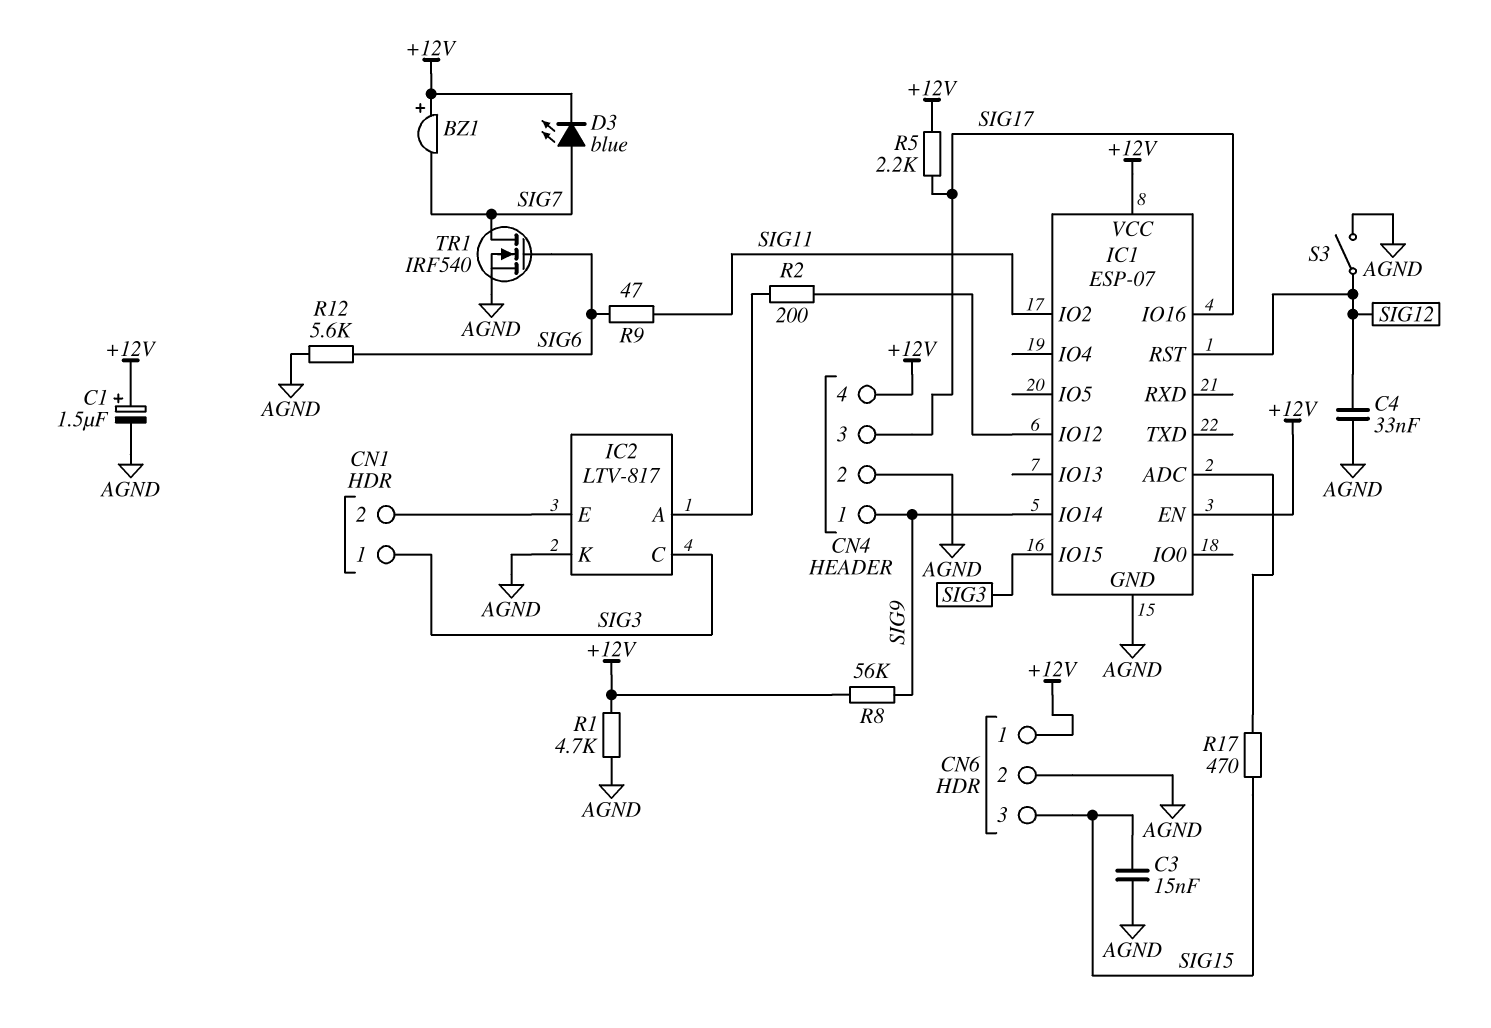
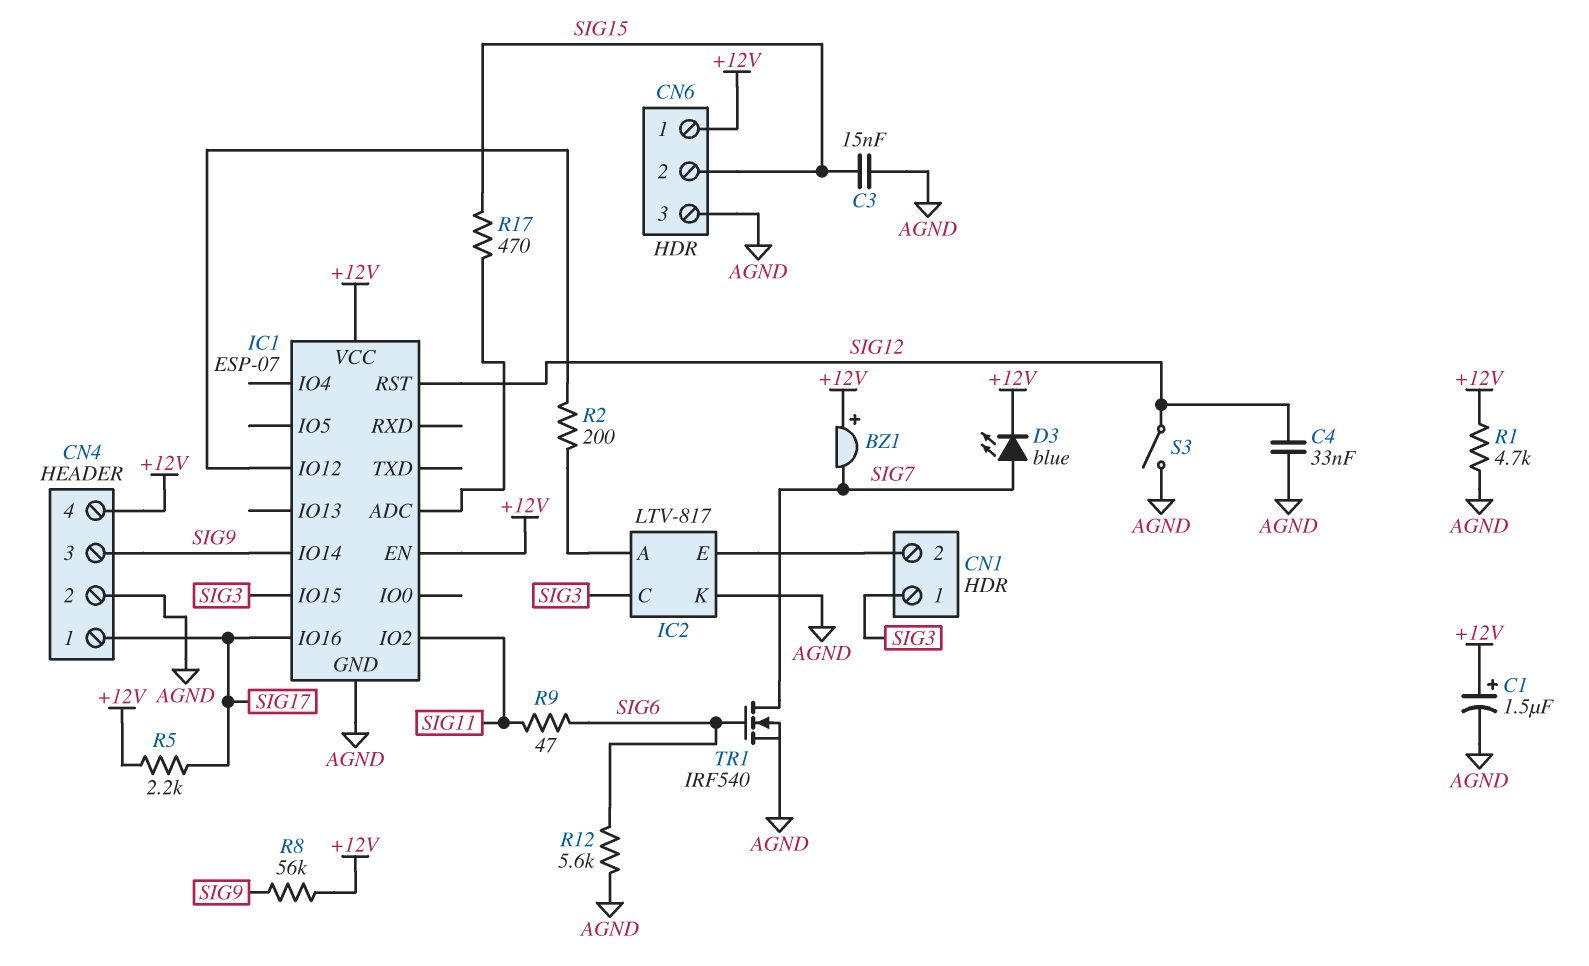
CN4 pin 1: SIG9 -> SIG17
CN4 pin 3: SIG17 -> SIG9
CN6 pin 2: AGND -> SIG15
CN6 pin 3: SIG15 -> AGND

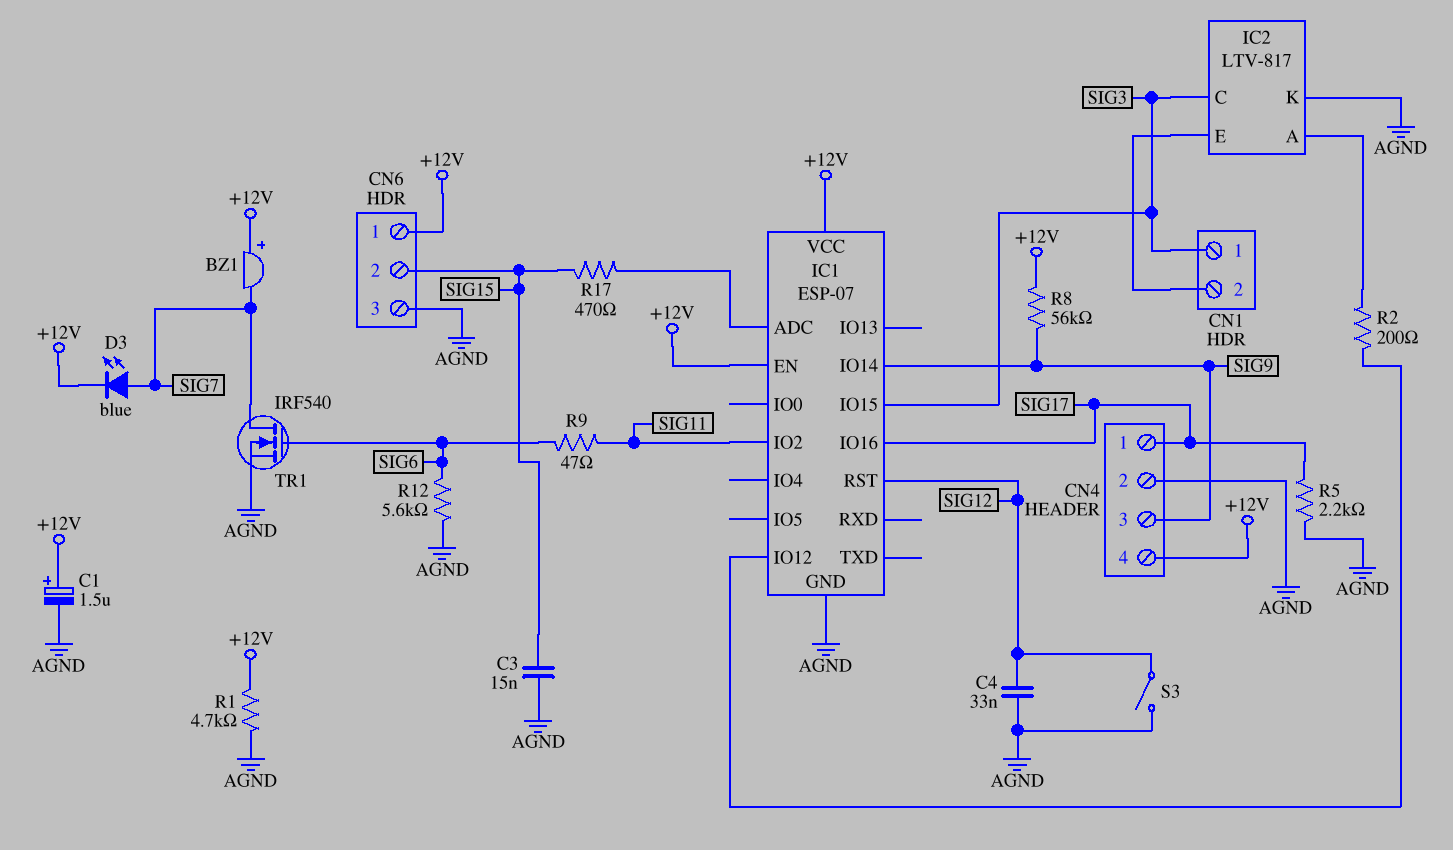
R5: 2.2k (+12V, SIG17) -> 2.2k (AGND, SIG17)

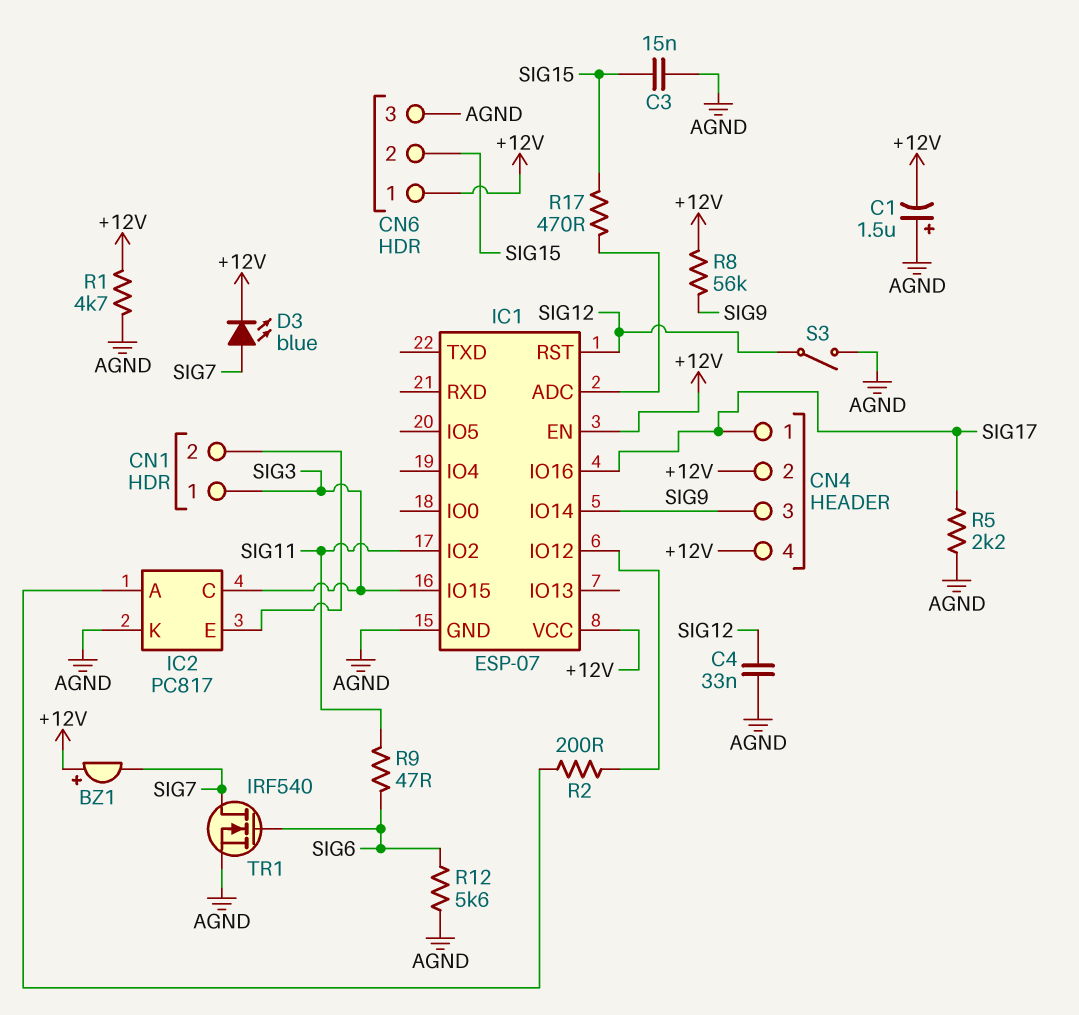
C1: 1.5uF (plus +12V, minus AGND) -> 1.5uF (plus AGND, minus +12V)
CN4 pin 2: AGND -> +12V
IC2: LTV-817 -> PC817

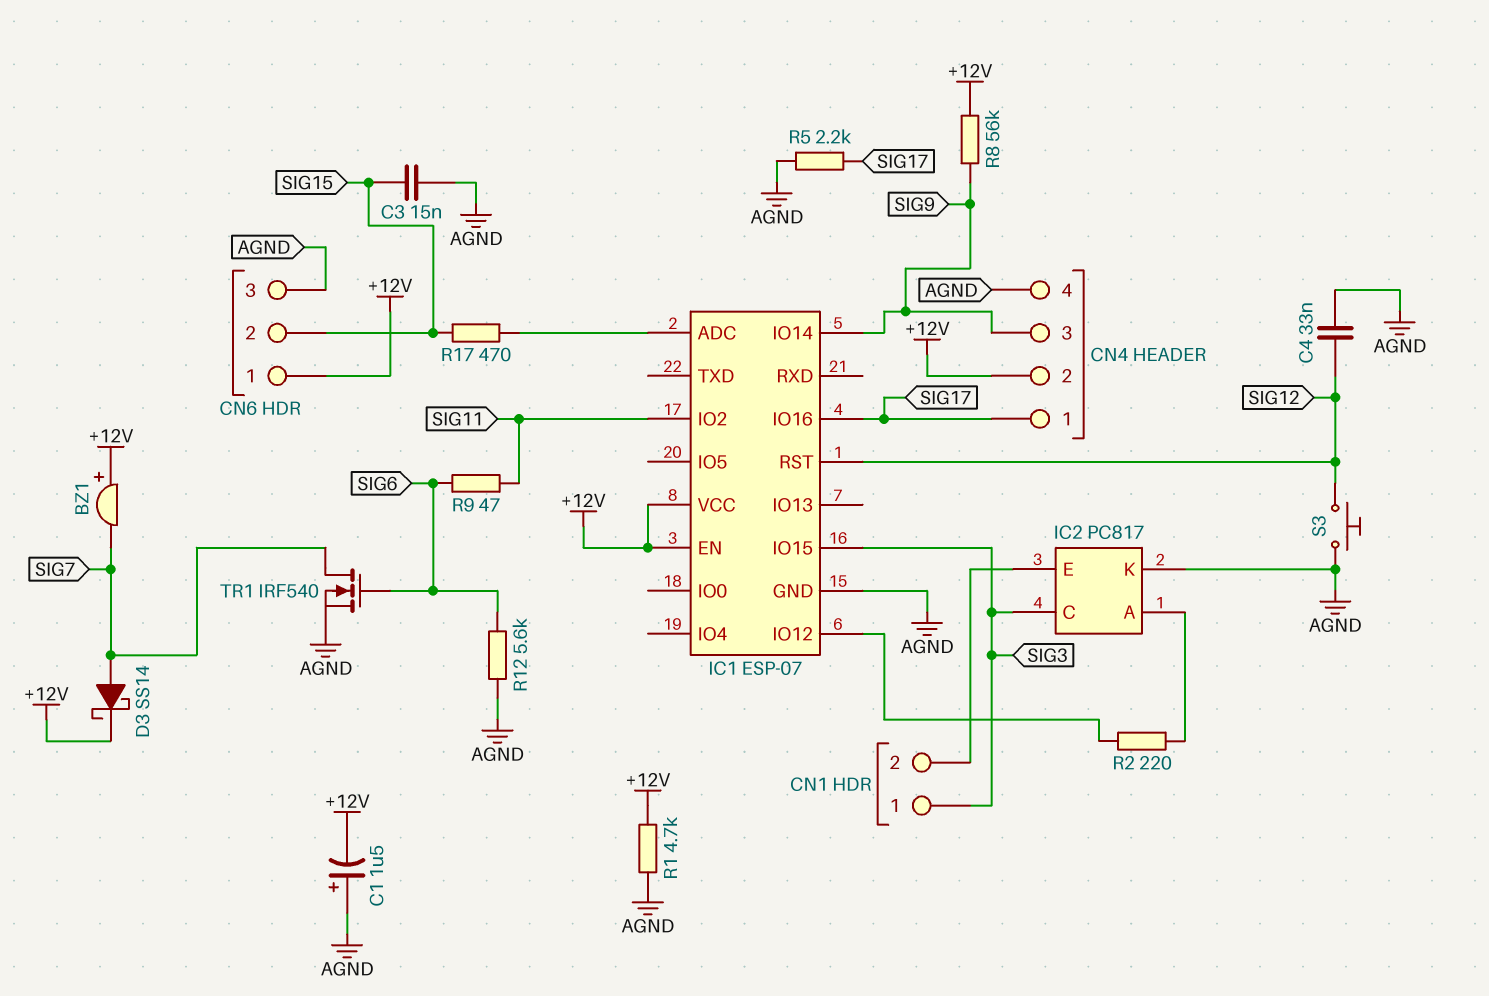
CN4 pin 4: +12V -> AGND
D3: LED blue (A SIG7, K +12V) -> schottky SS14 (A SIG7, K +12V)
R2: 200 (IC1/IO12, IC2/A) -> 220 (IC1/IO12, IC2/A)
S3: switch (AGND, SIG12) -> button (AGND, SIG12)

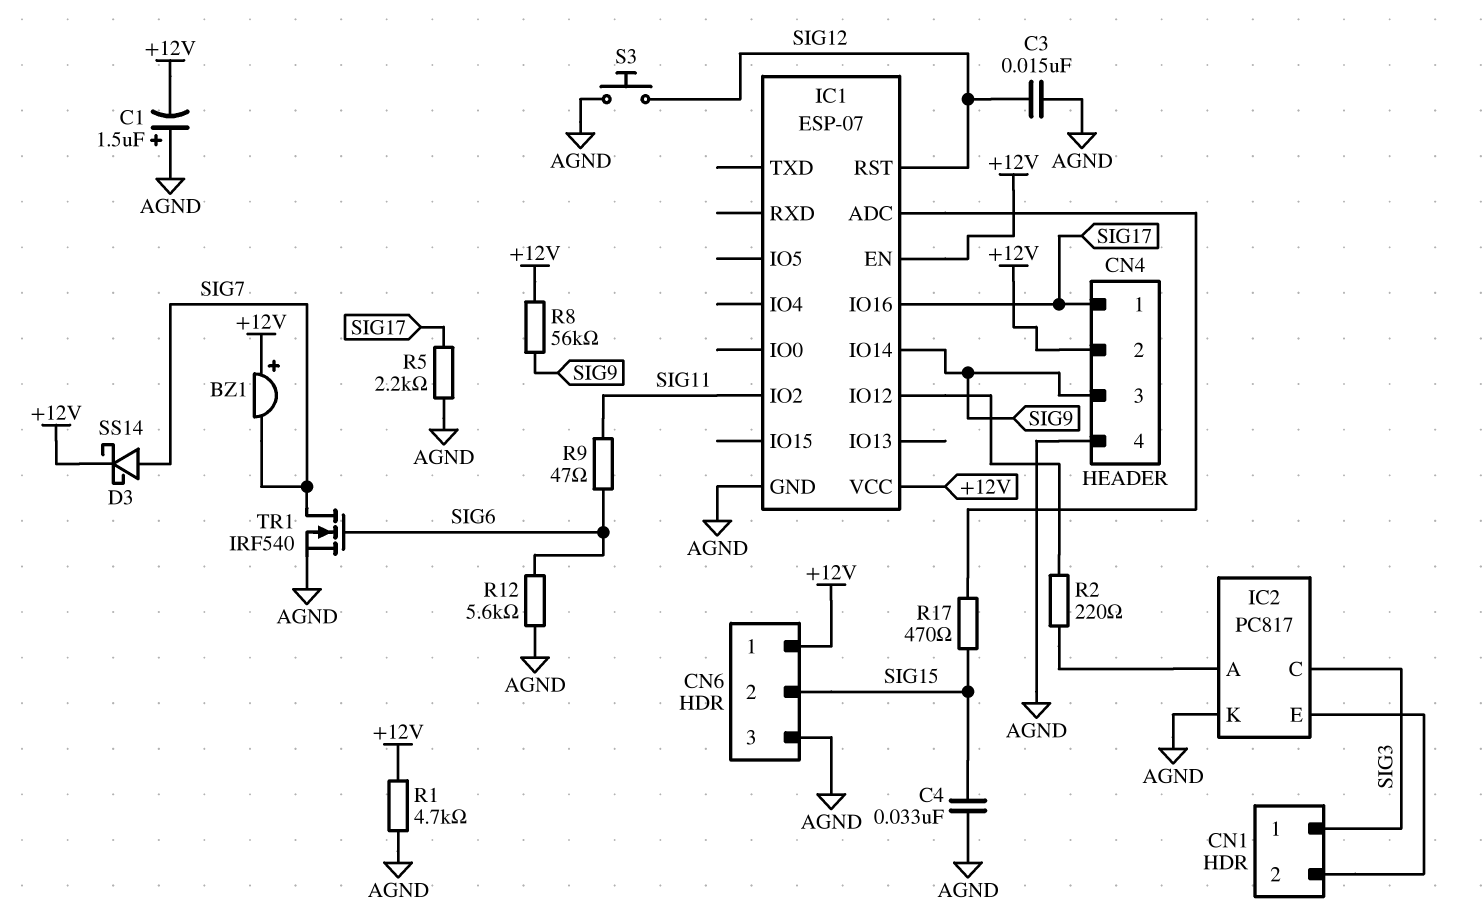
C3: 15nF (AGND, SIG15) -> 15nF (AGND, SIG12)
C4: 33nF (AGND, SIG12) -> 33nF (AGND, SIG15)
IC1 pin IO15: SIG3 -> none

